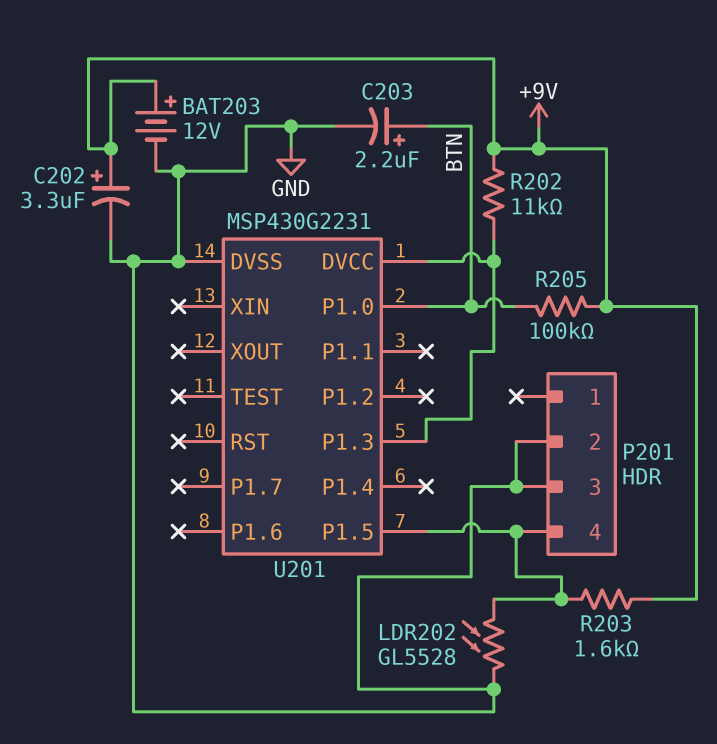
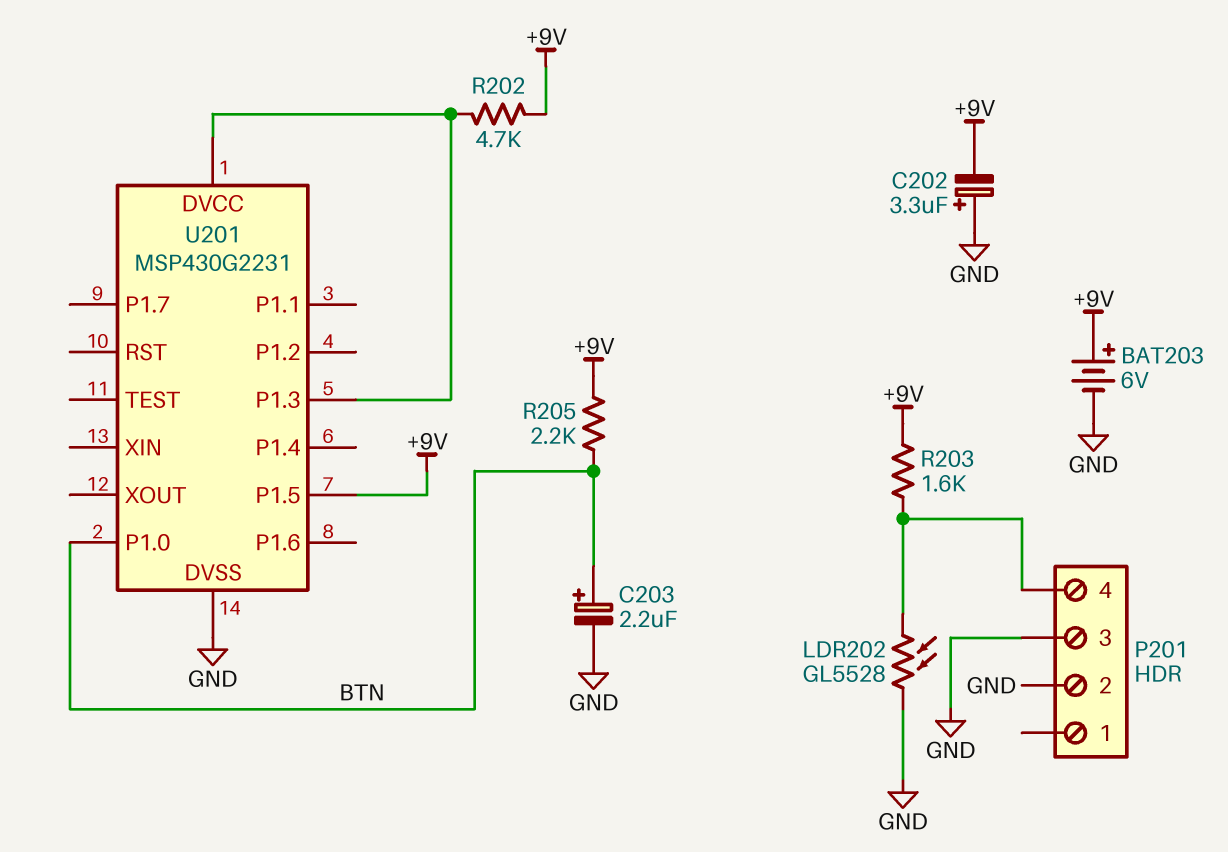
BAT203: 12V (plus +9V, minus GND) -> 6V (plus +9V, minus GND)
C202: 3.3uF (plus +9V, minus GND) -> 3.3uF (plus GND, minus +9V)
R202: 11k (+9V, U201/DVCC) -> 4.7k (+9V, U201/DVCC)
R205: 100k (+9V, BTN) -> 2.2k (+9V, BTN)
U201 pin P1.5: P201/4 -> +9V

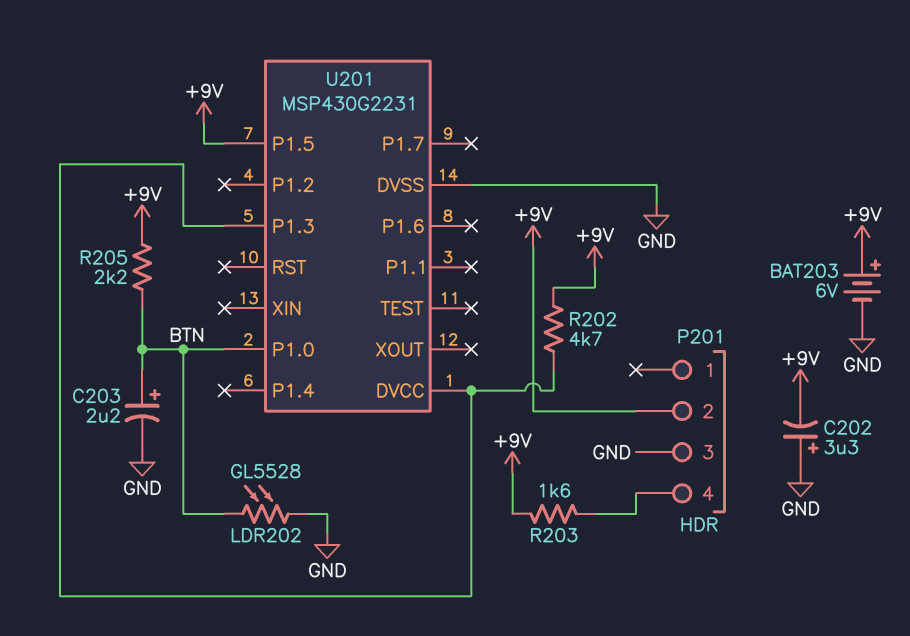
LDR202: GL5528 (GND, P201/4) -> GL5528 (BTN, GND)
P201 pin 2: GND -> +9V

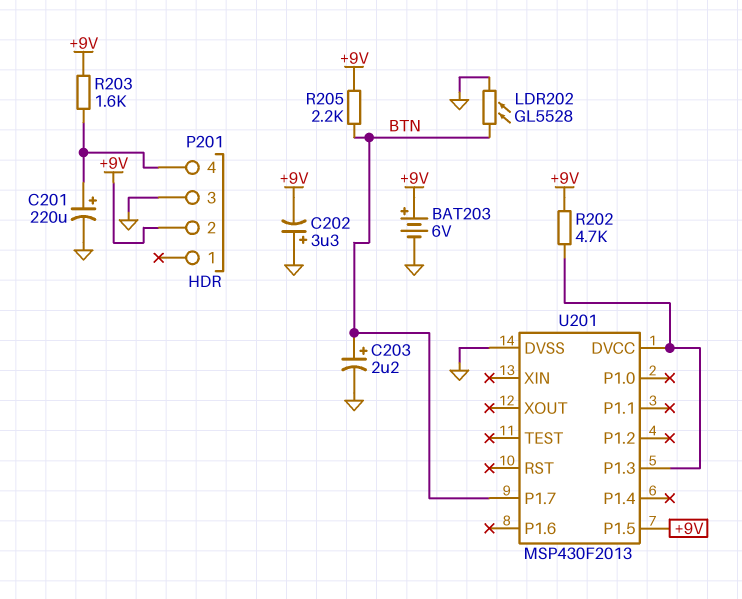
C201: none -> 220uF (plus P201/4, minus GND)
U201: MSP430G2231 -> MSP430F2013
U201 pin P1.0: BTN -> none
U201 pin P1.7: none -> BTN

